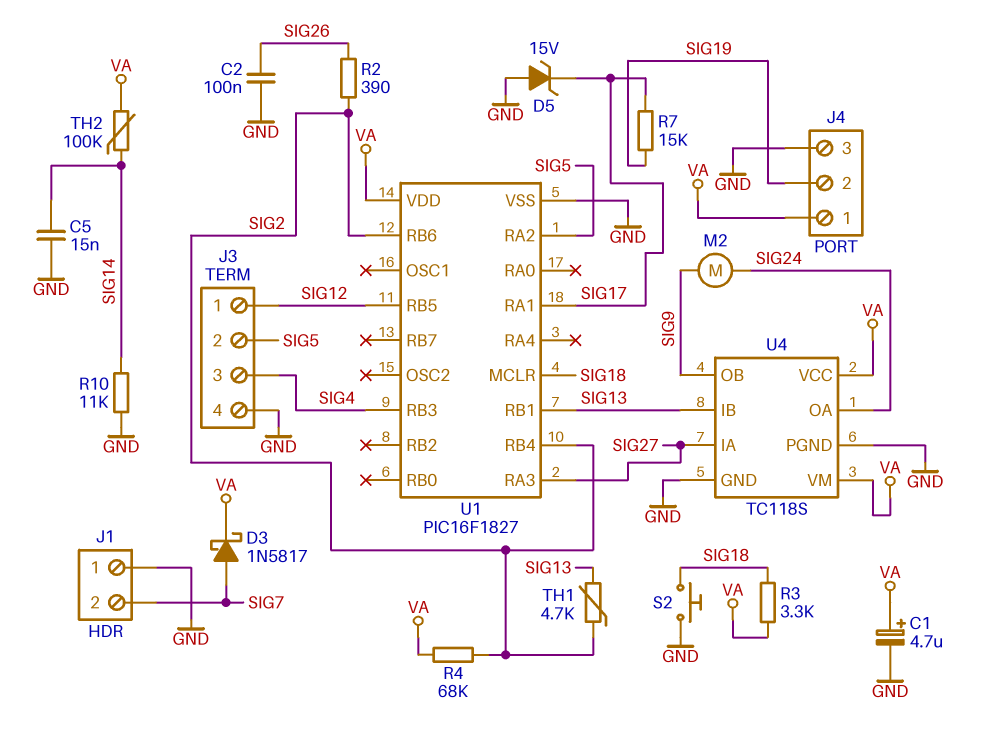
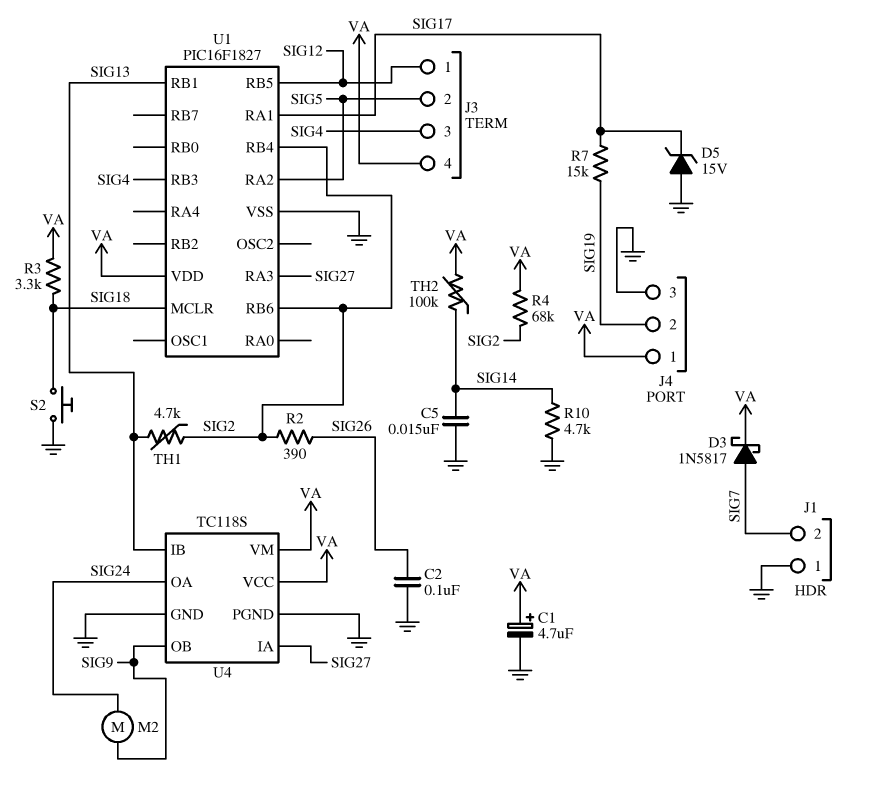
J3 pin 4: GND -> VA
R10: 11k (GND, SIG14) -> 4.7k (GND, SIG14)

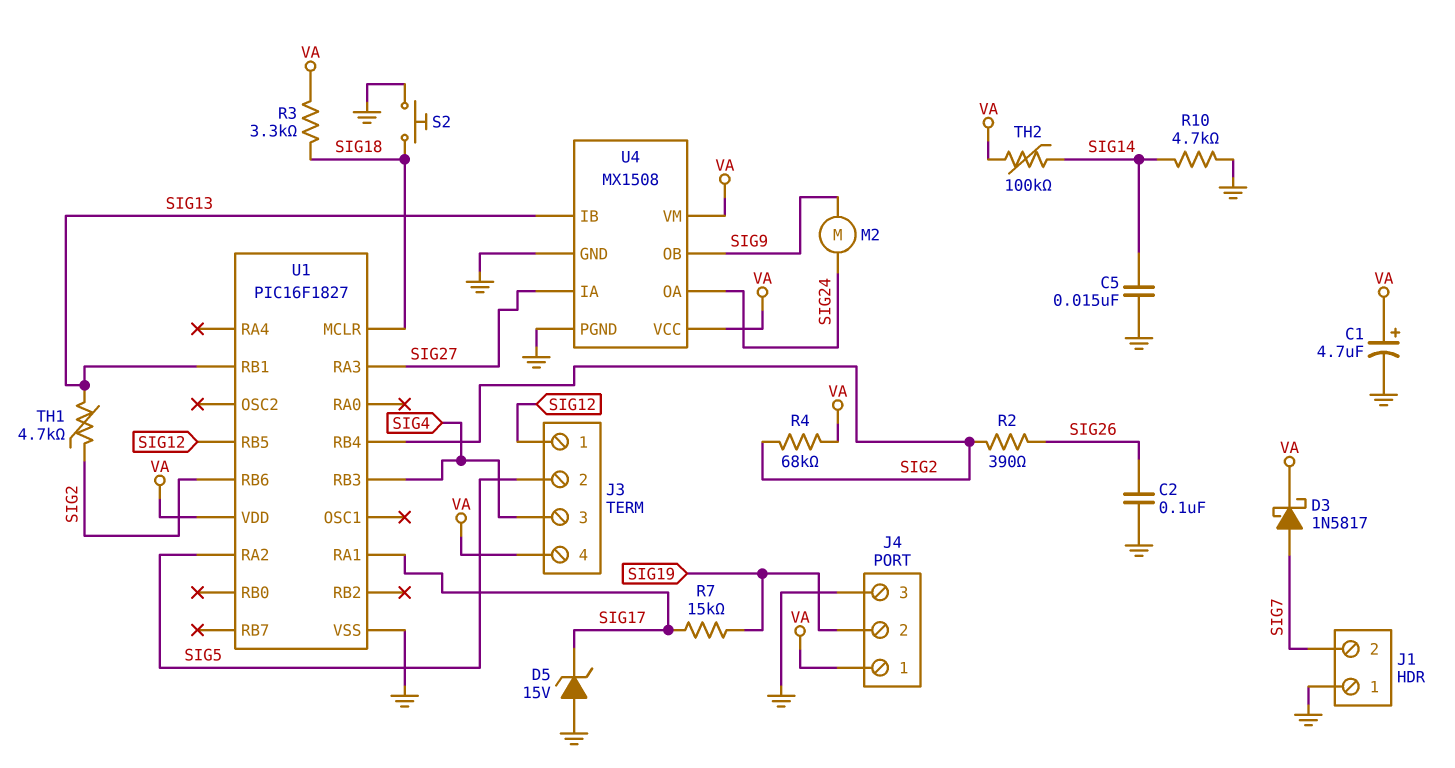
U4: TC118S -> MX1508

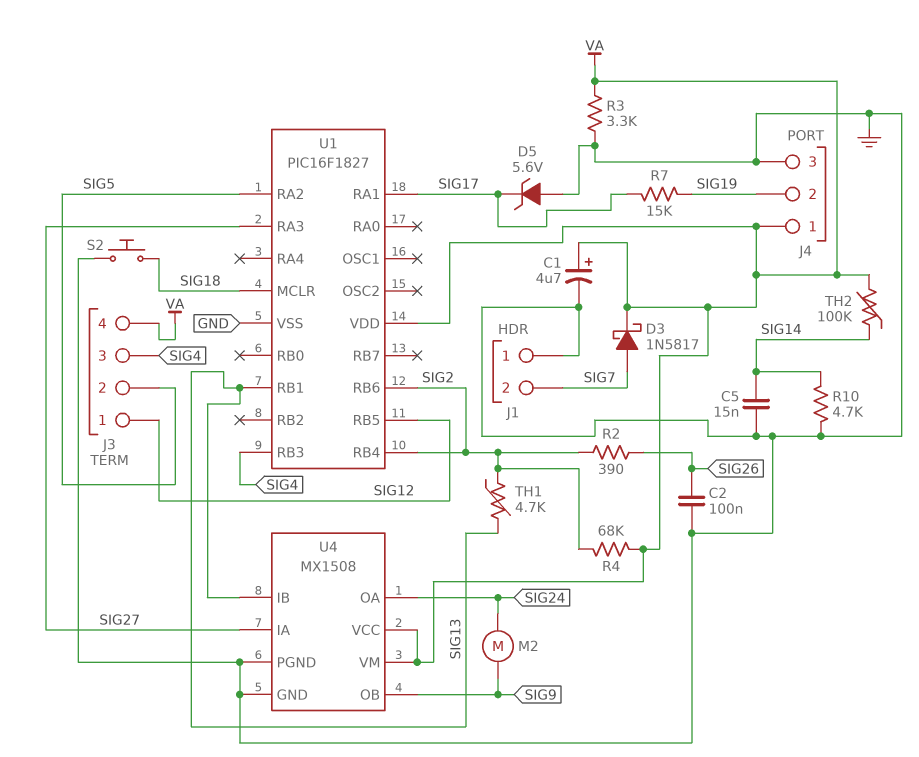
D5: zener 15V (A GND, K SIG17) -> zener 5.6V (A GND, K SIG17)
R3: 3.3k (SIG18, VA) -> 3.3k (GND, VA)

